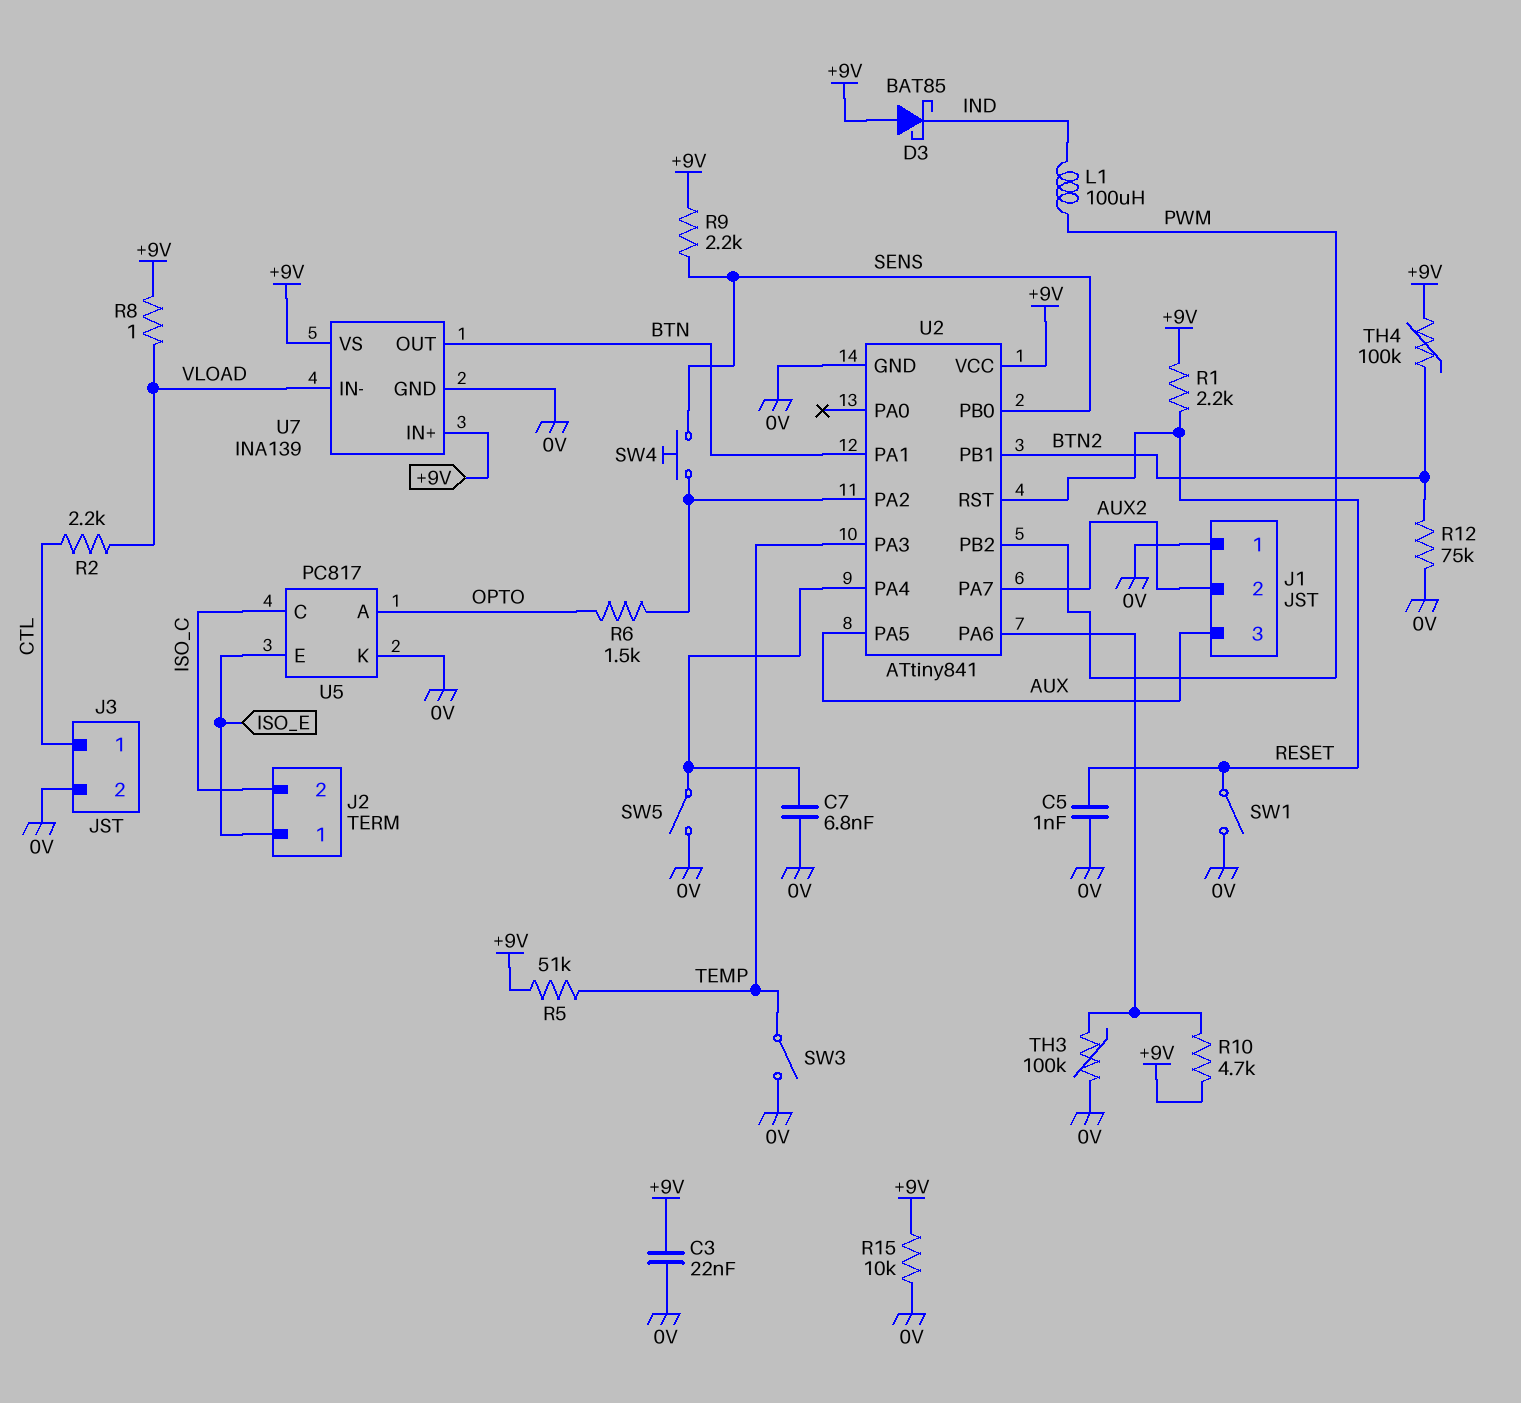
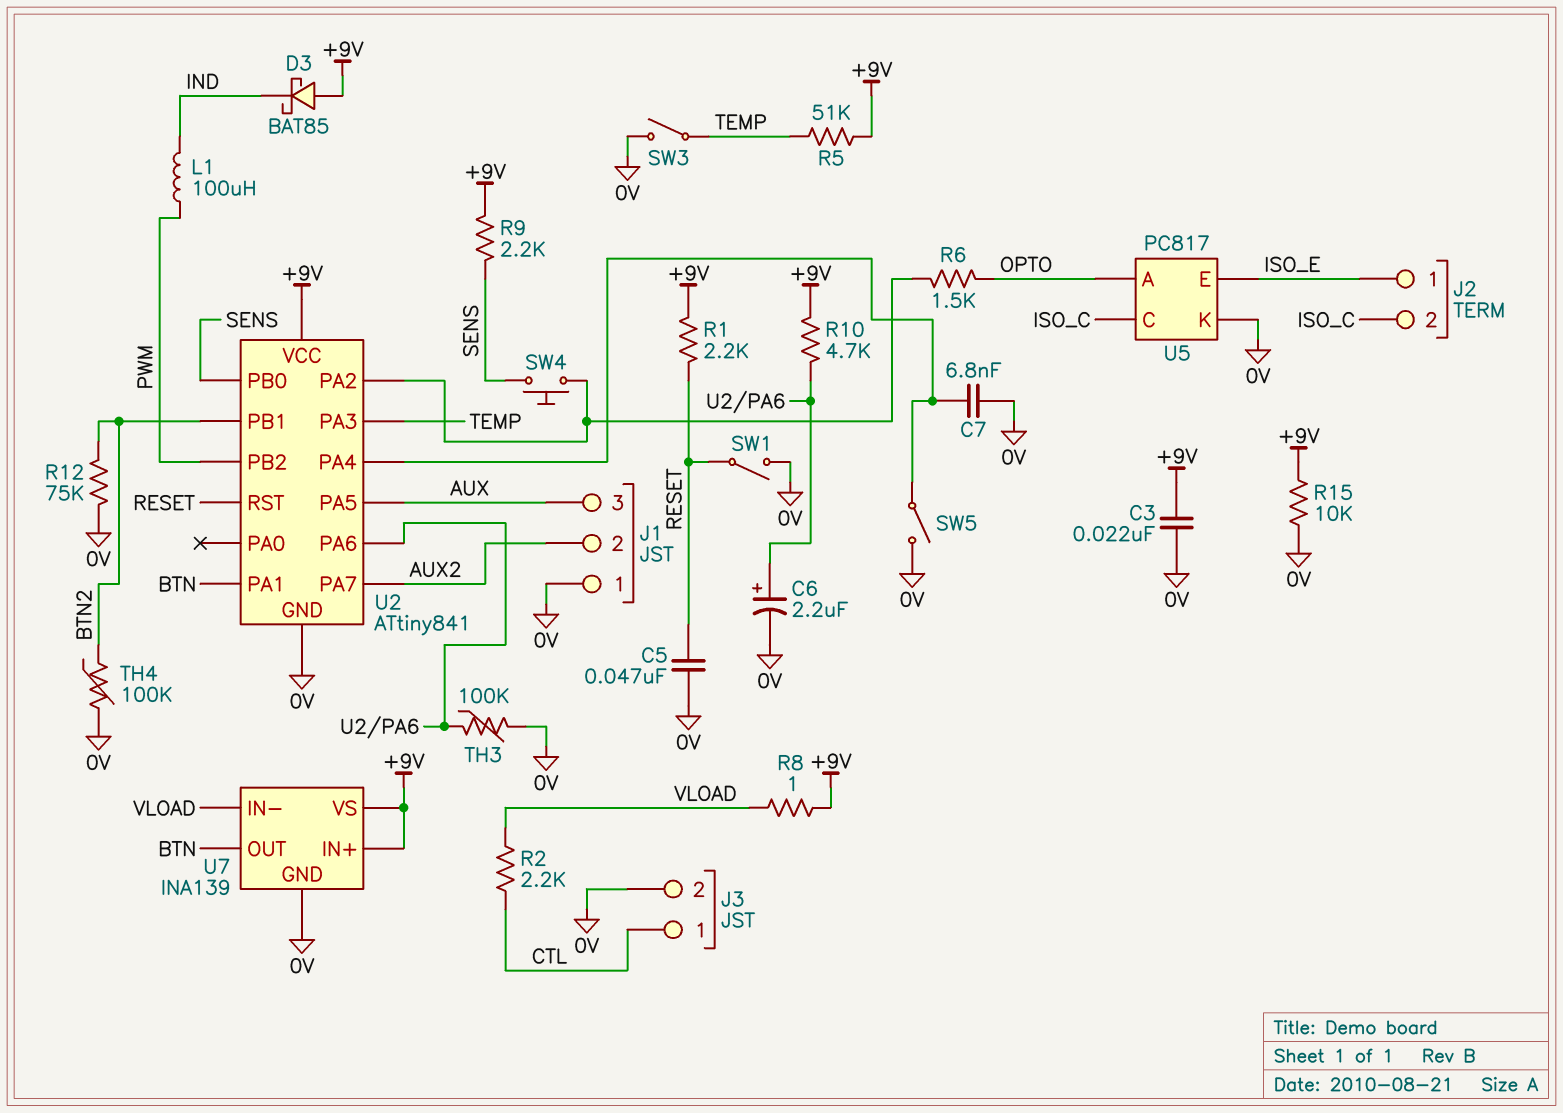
C5: 1nF (0V, RESET) -> 47nF (0V, RESET)
C6: none -> 2.2uF (plus U2/PA6, minus 0V)
TH4: 100k (+9V, BTN2) -> 100k (0V, BTN2)

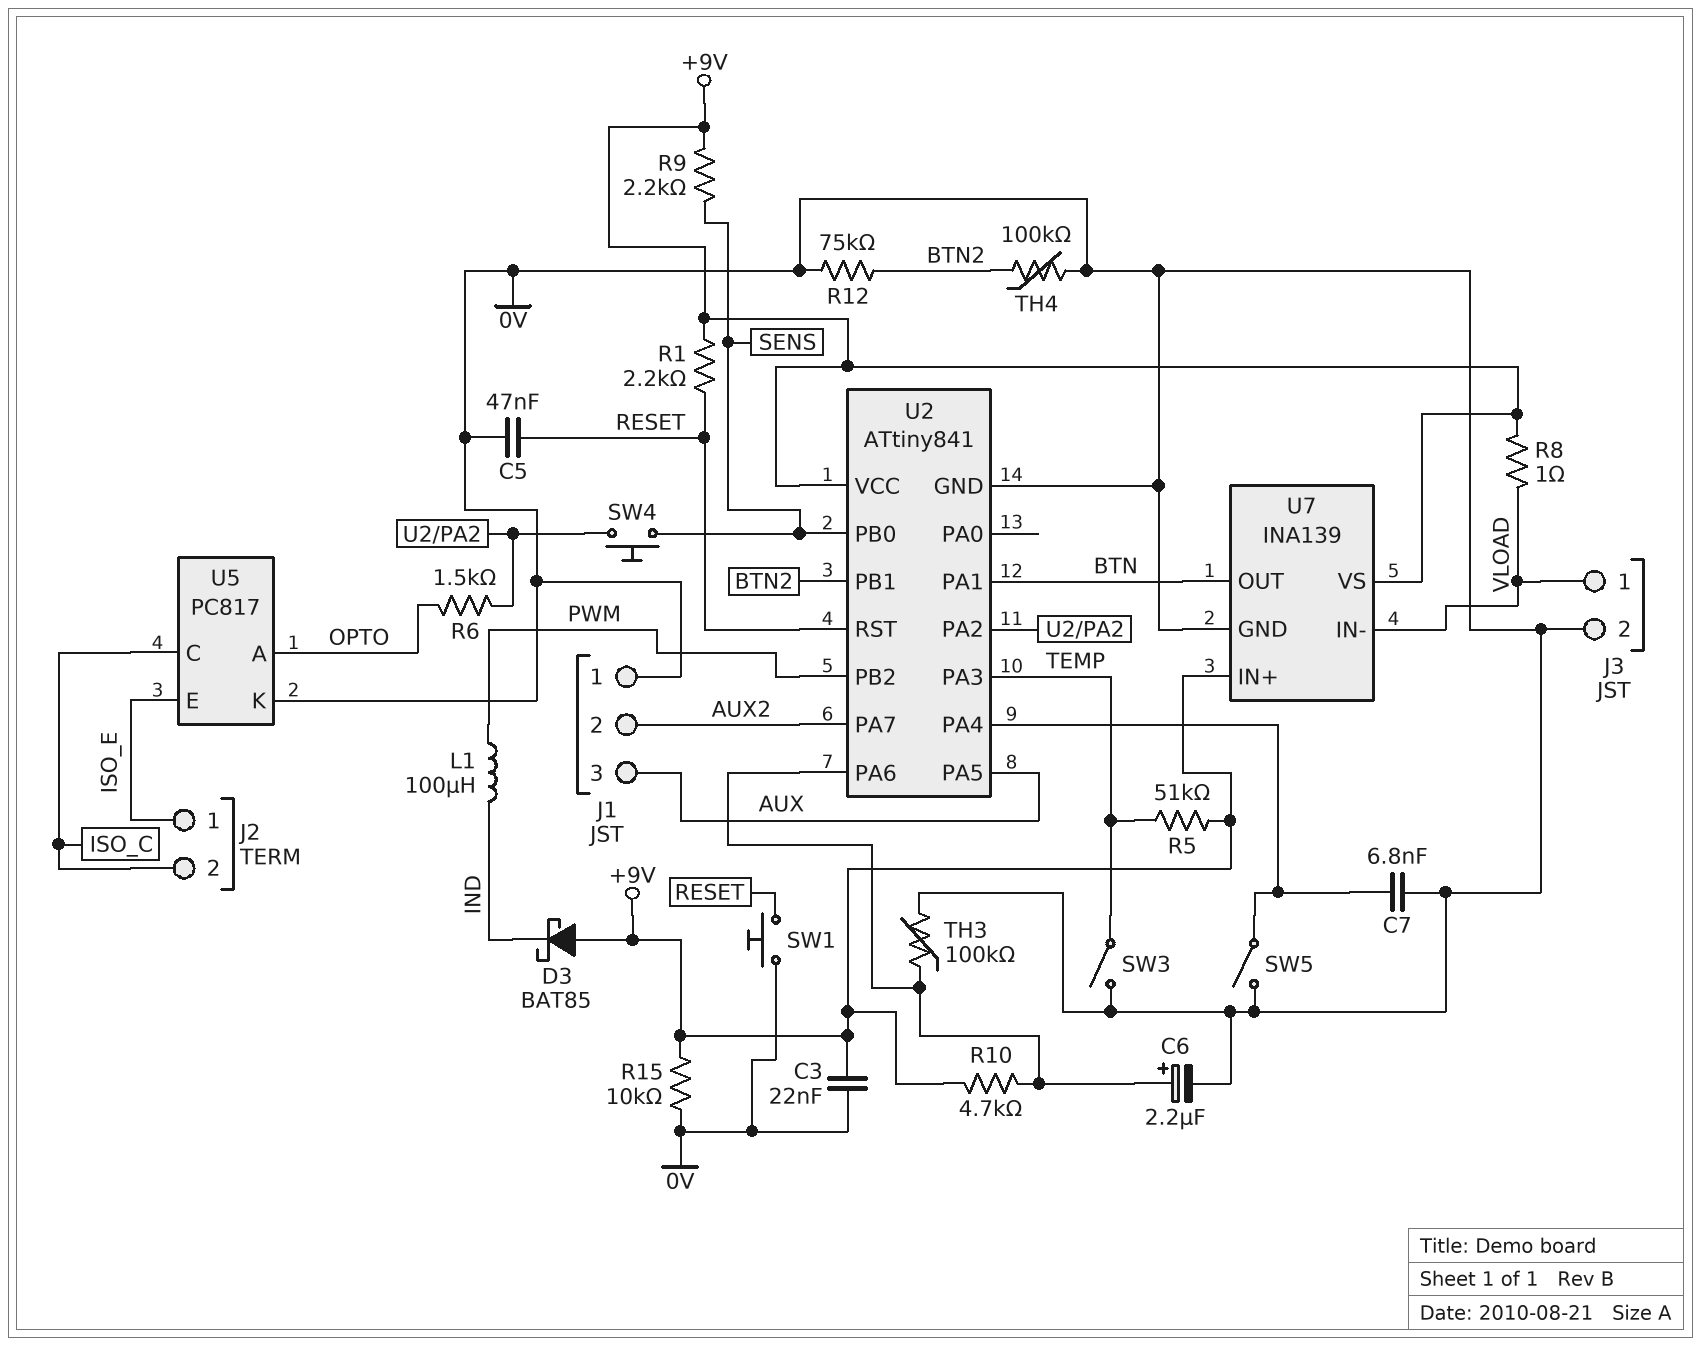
J3 pin 1: CTL -> VLOAD
R2: 2.2k (CTL, VLOAD) -> none
SW1: switch (0V, RESET) -> button (0V, RESET)

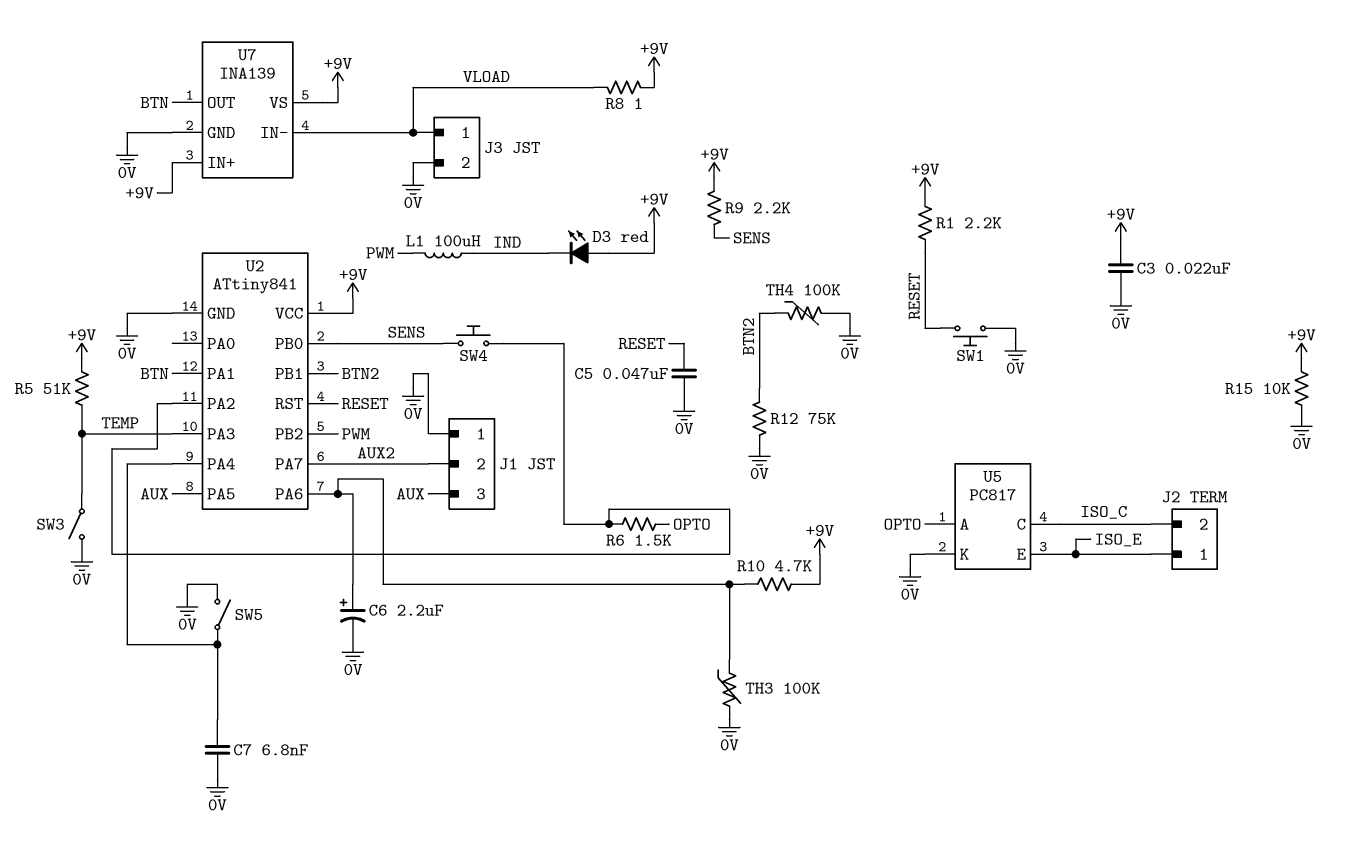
D3: schottky BAT85 (A +9V, K IND) -> LED red (A +9V, K IND)

